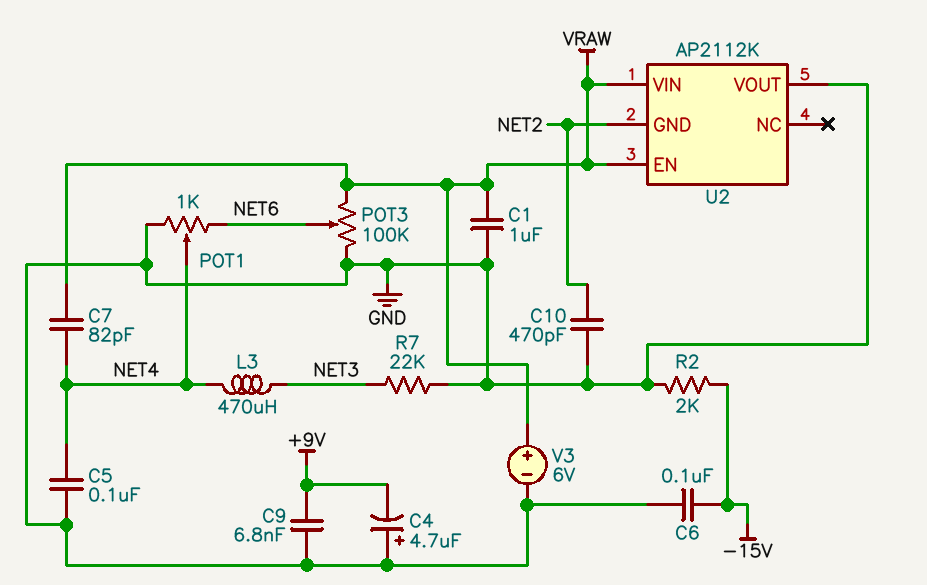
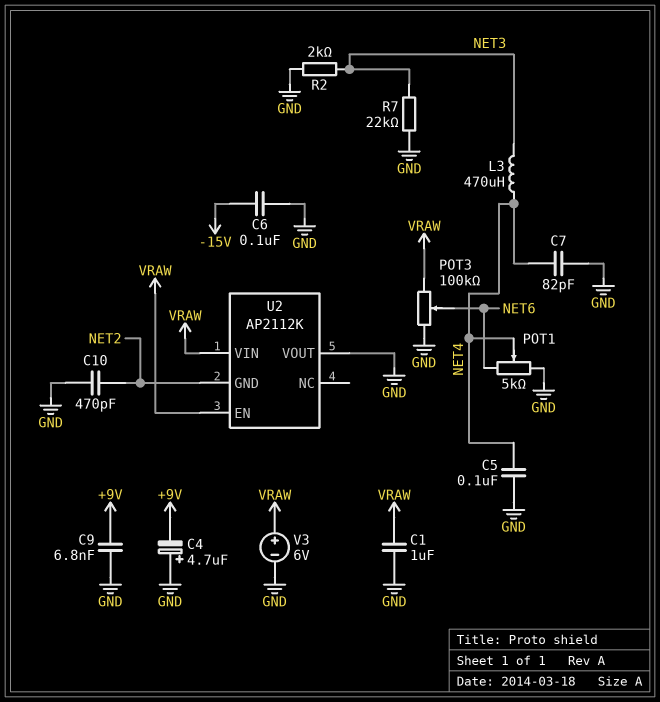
C7: 82pF (NET4, VRAW) -> 82pF (GND, NET4)
POT1: 1k (GND, NET6, wiper NET4) -> 5k (GND, NET6, wiper NET4)
R2: 2k (-15V, GND) -> 2k (GND, NET3)

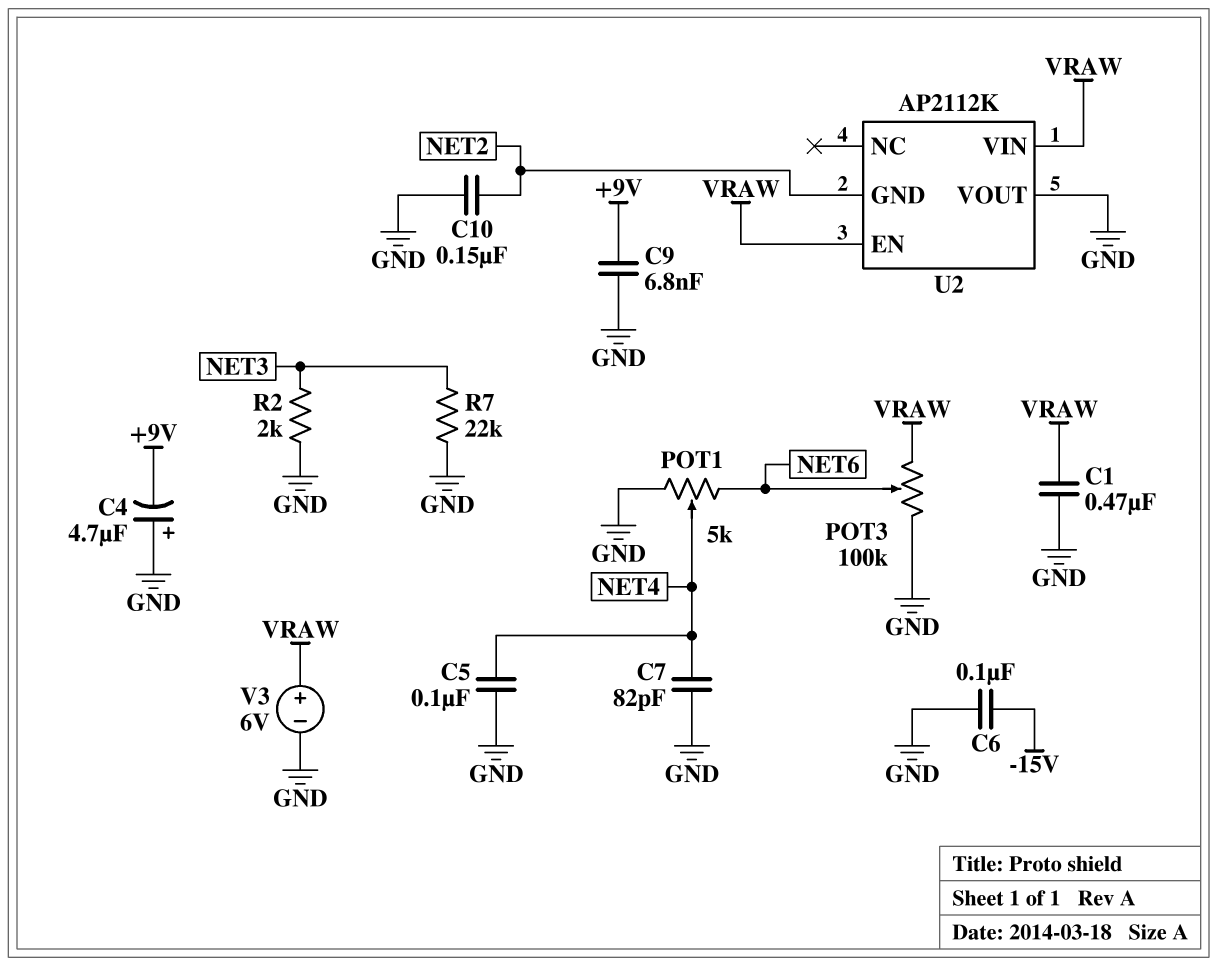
C1: 1uF (GND, VRAW) -> 470nF (GND, VRAW)
C10: 470pF (GND, NET2) -> 150nF (GND, NET2)
L3: 470uH (NET3, NET4) -> none

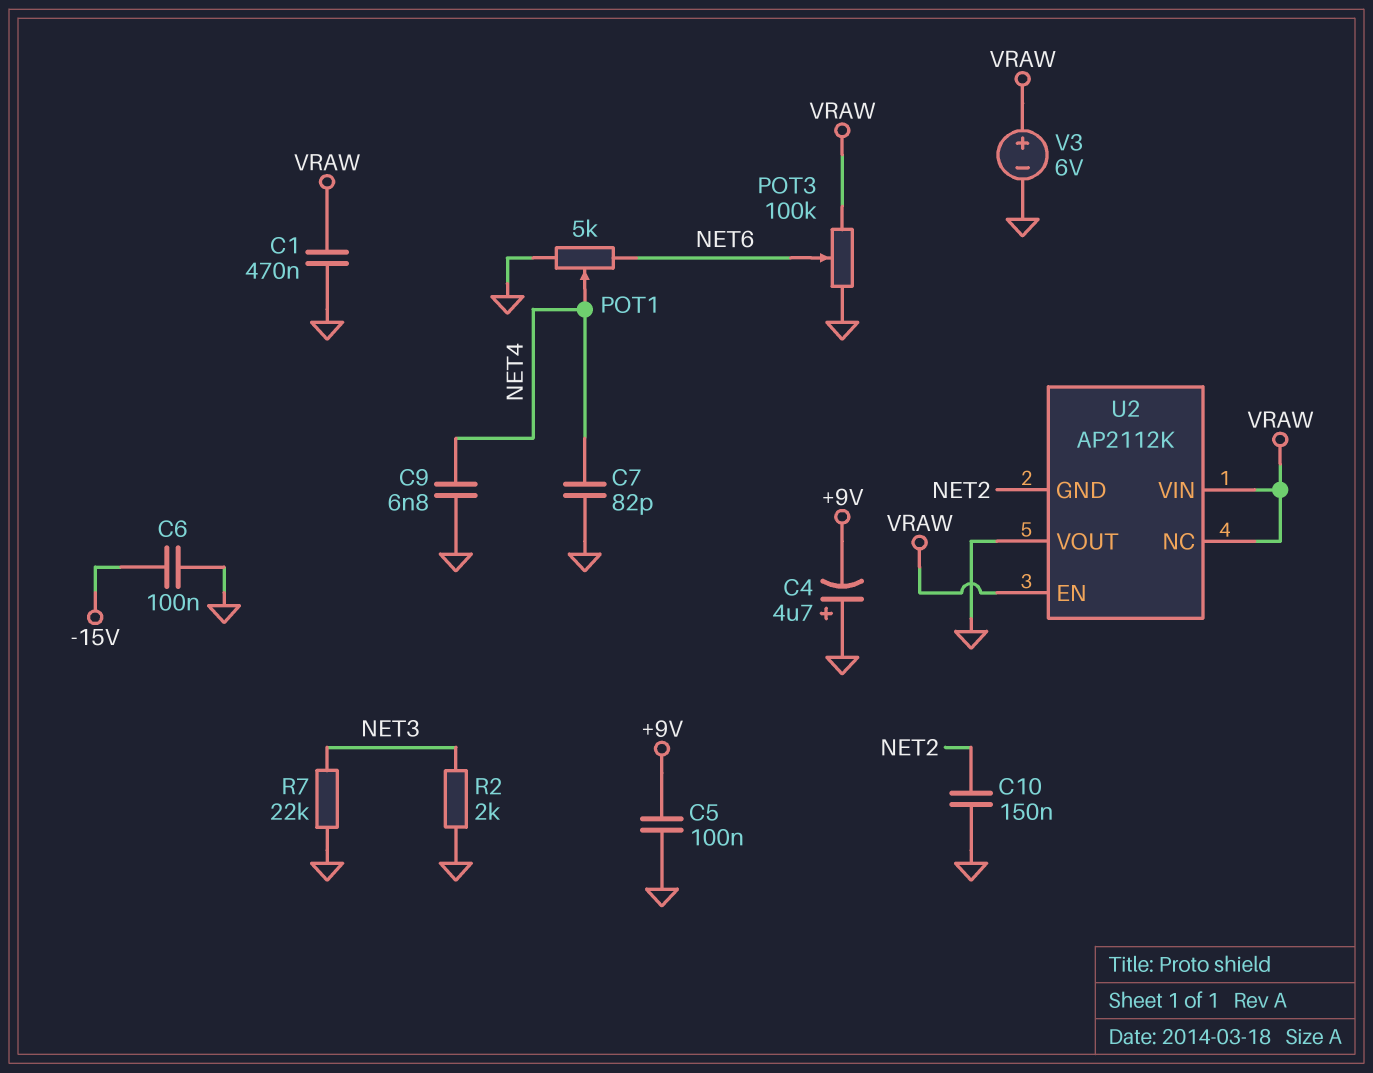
C5: 100nF (GND, NET4) -> 100nF (+9V, GND)
C9: 6.8nF (+9V, GND) -> 6.8nF (GND, NET4)
U2 pin NC: none -> VRAW

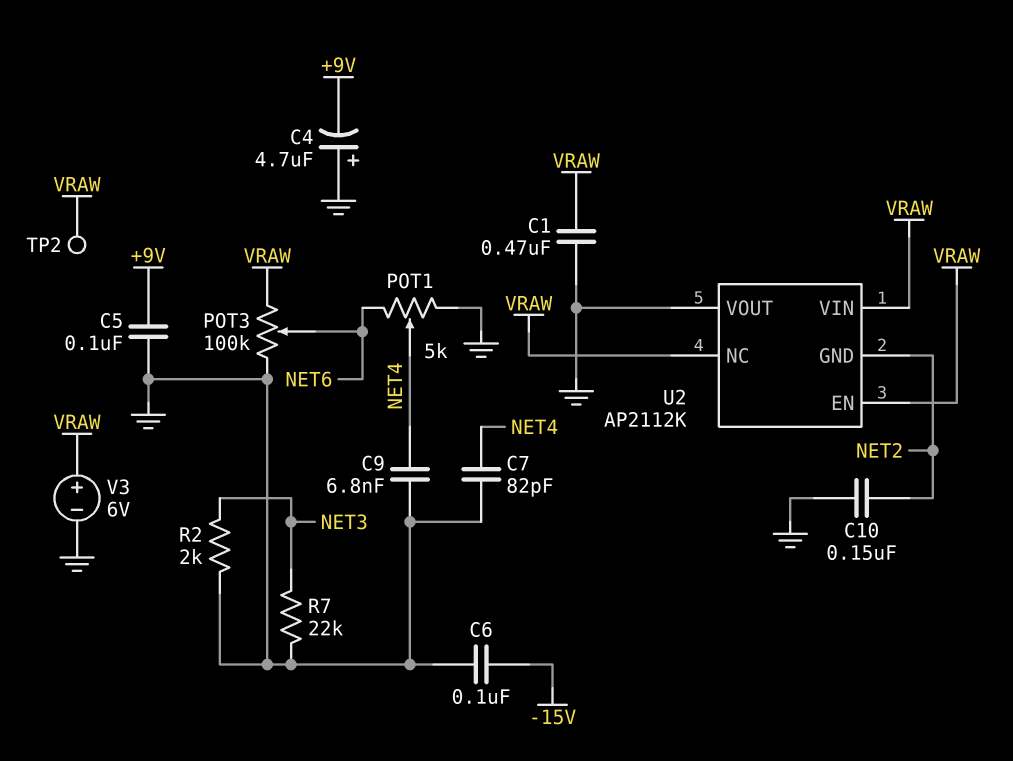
TP2: none -> test point (VRAW)

